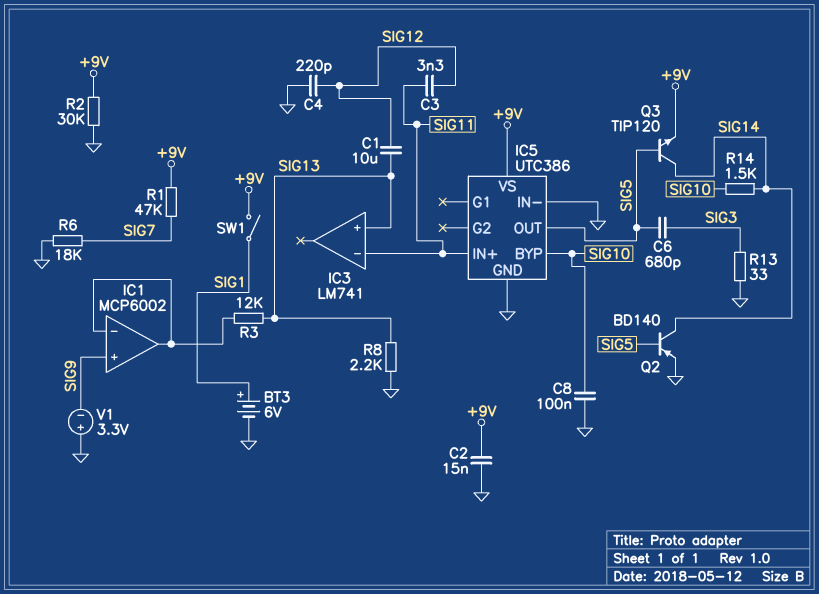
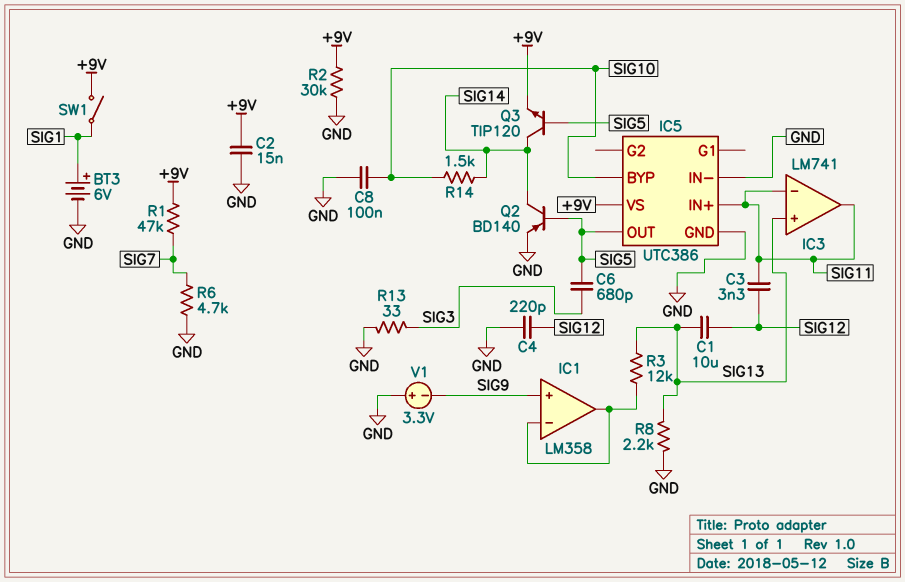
IC1: MCP6002 -> LM358
IC3 pin out: none -> SIG11
R6: 18k (GND, SIG7) -> 4.7k (GND, SIG7)

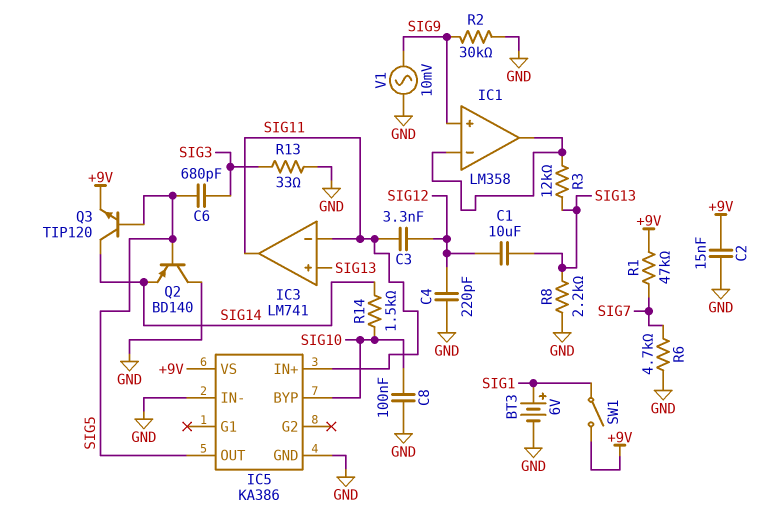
IC5: UTC386 -> KA386
Q2: PNP BD140 (B SIG5, C SIG14, E GND) -> PNP BD140 (B SIG5, C GND, E SIG14)
R2: 30k (+9V, GND) -> 30k (GND, SIG9)
V1: 3.3V (plus GND, minus SIG9) -> AC 10mV (GND, SIG9)

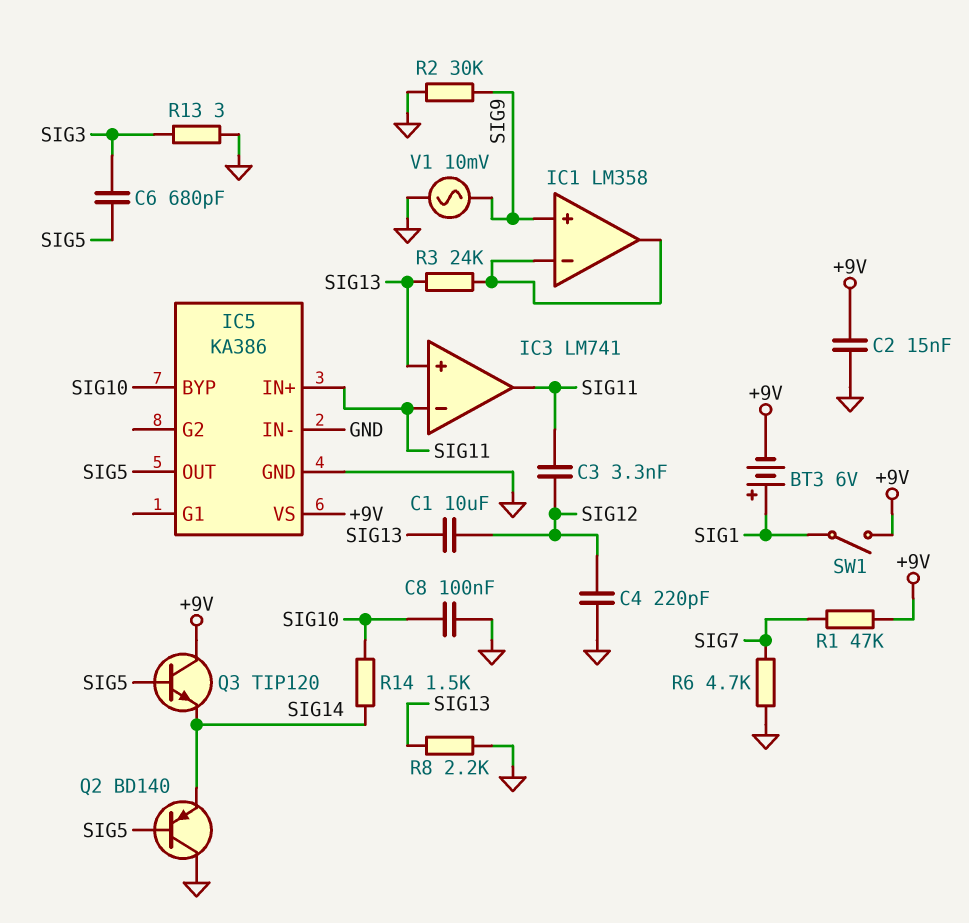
BT3: 6V (plus SIG1, minus GND) -> 6V (plus SIG1, minus +9V)
Q3: NPN TIP120 (B SIG5, C SIG14, E +9V) -> NPN TIP120 (B SIG5, C +9V, E SIG14)
R3: 12k (IC1/in-, SIG13) -> 24k (IC1/in-, SIG13)
R13: 33 (GND, SIG3) -> 3 (GND, SIG3)

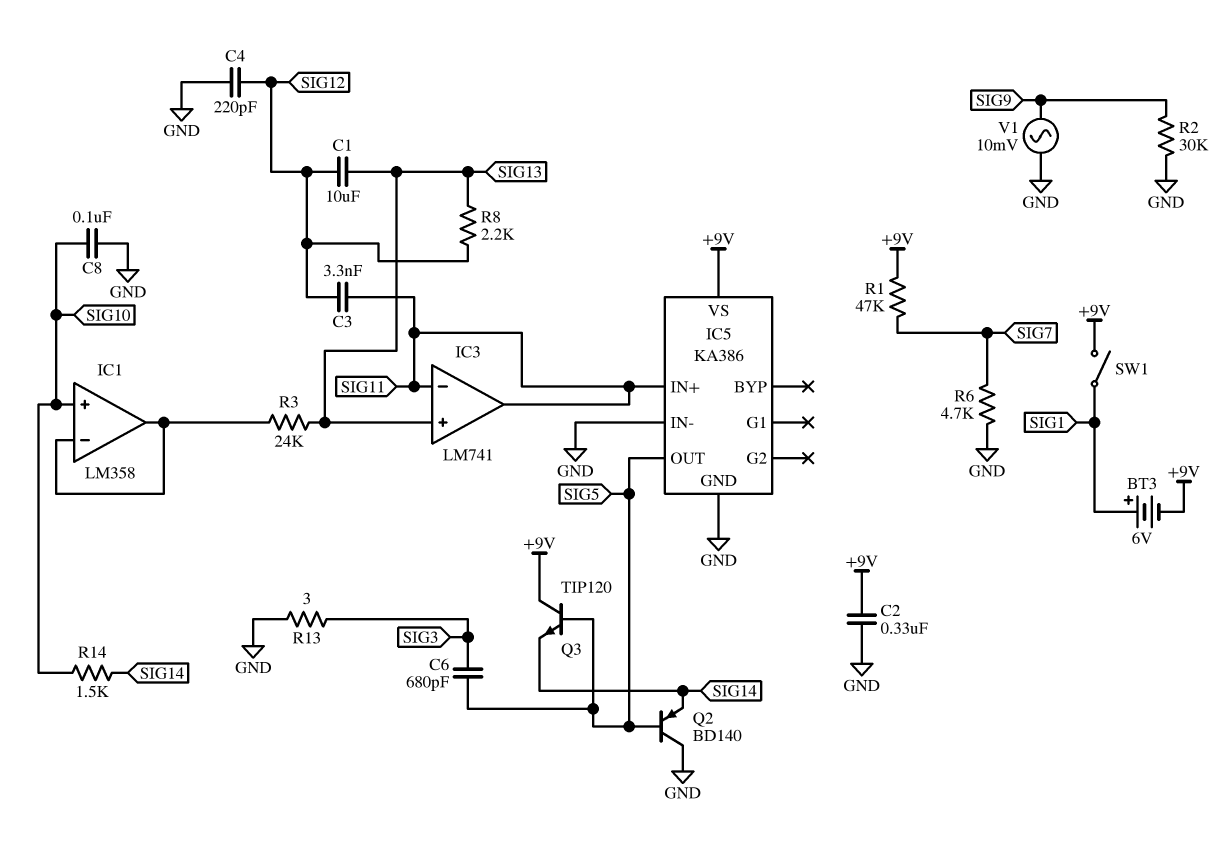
C2: 15nF (+9V, GND) -> 330nF (+9V, GND)
IC1 pin in+: SIG9 -> SIG10
IC5 pin BYP: SIG10 -> none
R8: 2.2k (GND, SIG13) -> 2.2k (SIG12, SIG13)

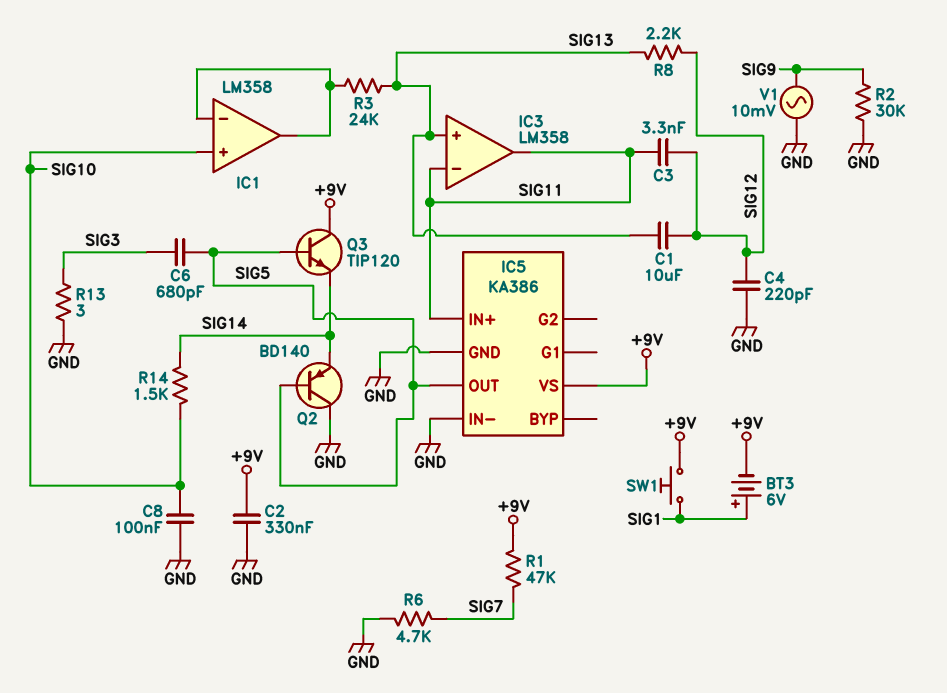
IC3: LM741 -> LM358
SW1: switch (+9V, SIG1) -> button (+9V, SIG1)

